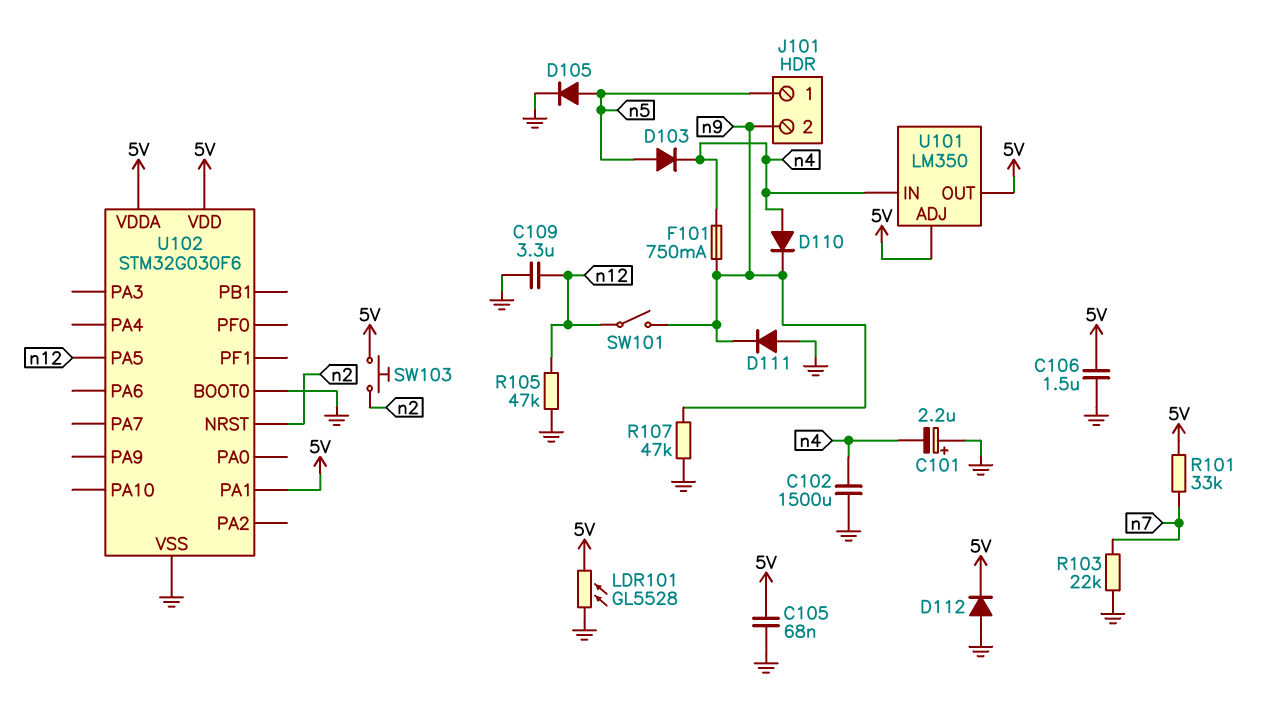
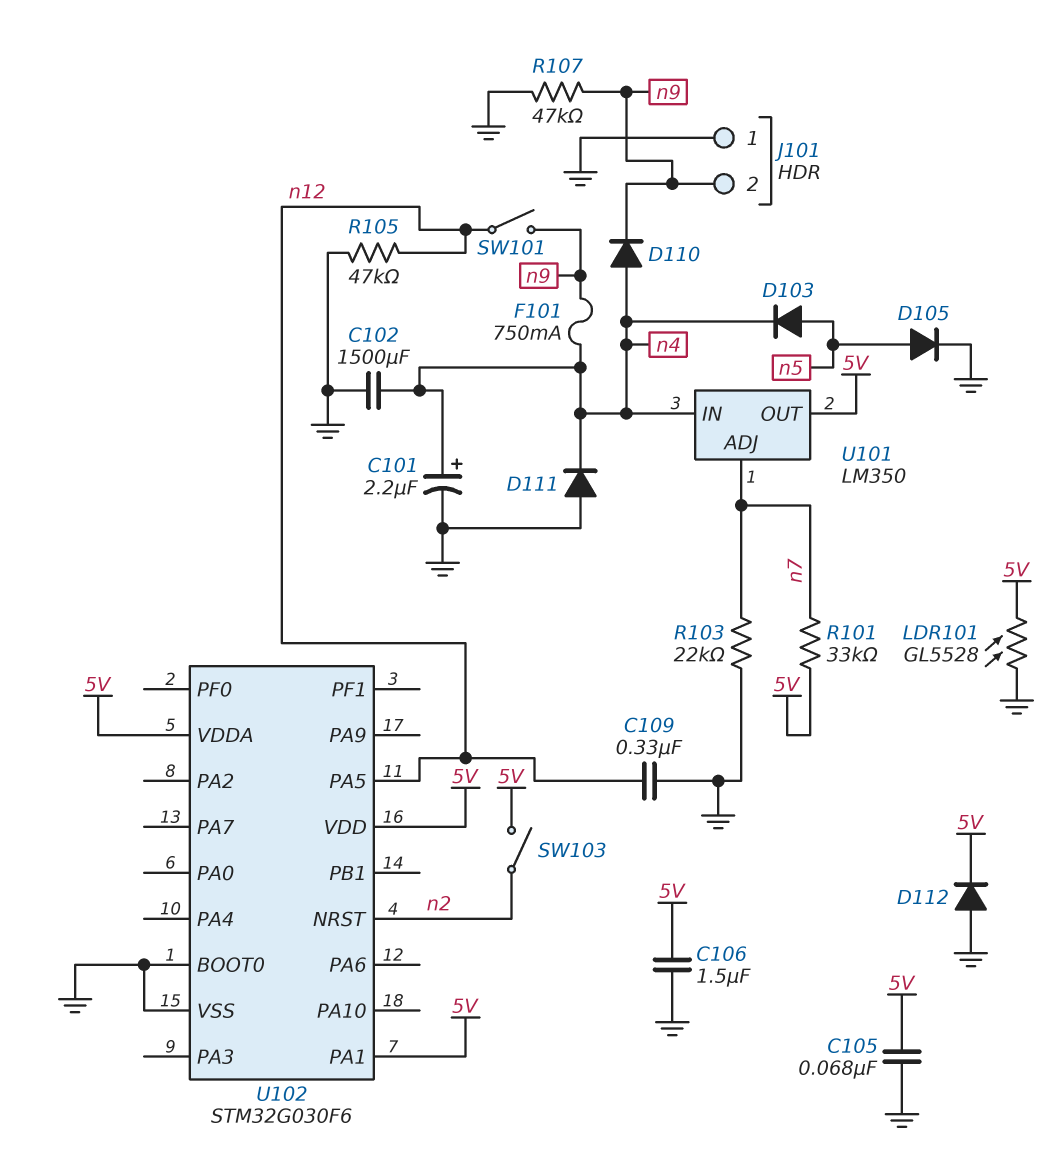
C101: 2.2uF (plus GND, minus n4) -> 2.2uF (plus n4, minus GND)
C109: 3.3uF (GND, n12) -> 330nF (GND, n12)
D111: diode (A GND, K n9) -> diode (A GND, K n4)
J101 pin 1: n5 -> GND
SW103: button (5V, n2) -> switch (5V, n2)
U101 pin ADJ: 5V -> n7

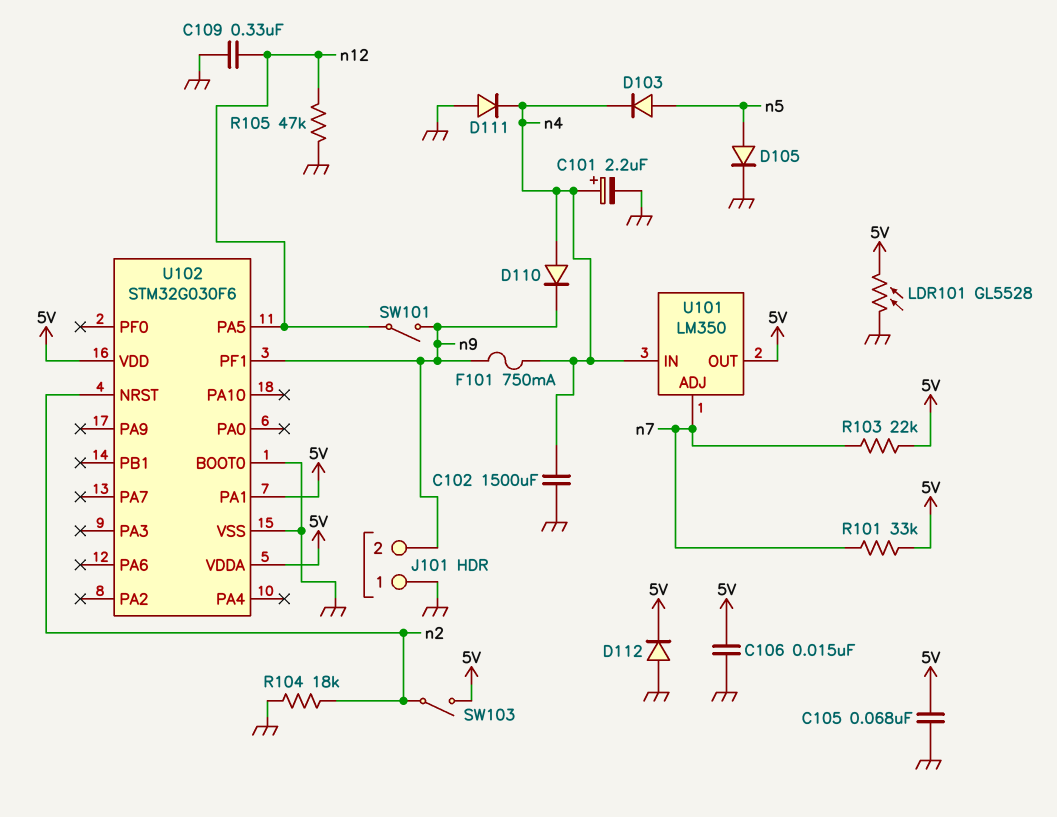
C106: 1.5uF (5V, GND) -> 15nF (5V, GND)
R103: 22k (GND, n7) -> 22k (5V, n7)
R104: none -> 18k (GND, n2)
R107: 47k (GND, n9) -> none
U102 pin PF1: none -> n9

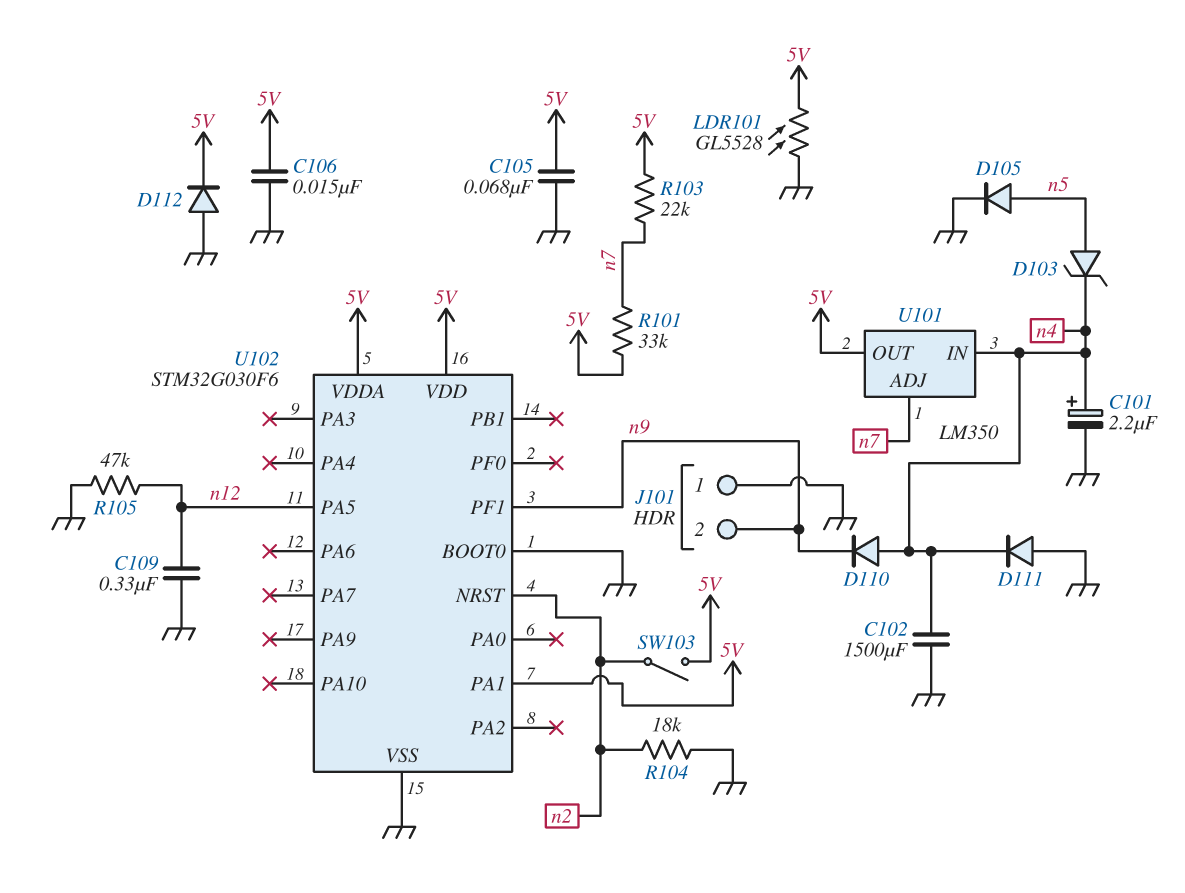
D103: diode (A n5, K n4) -> zener (A n5, K n4)
F101: 750mA (n4, n9) -> none
SW101: switch (n9, n12) -> none

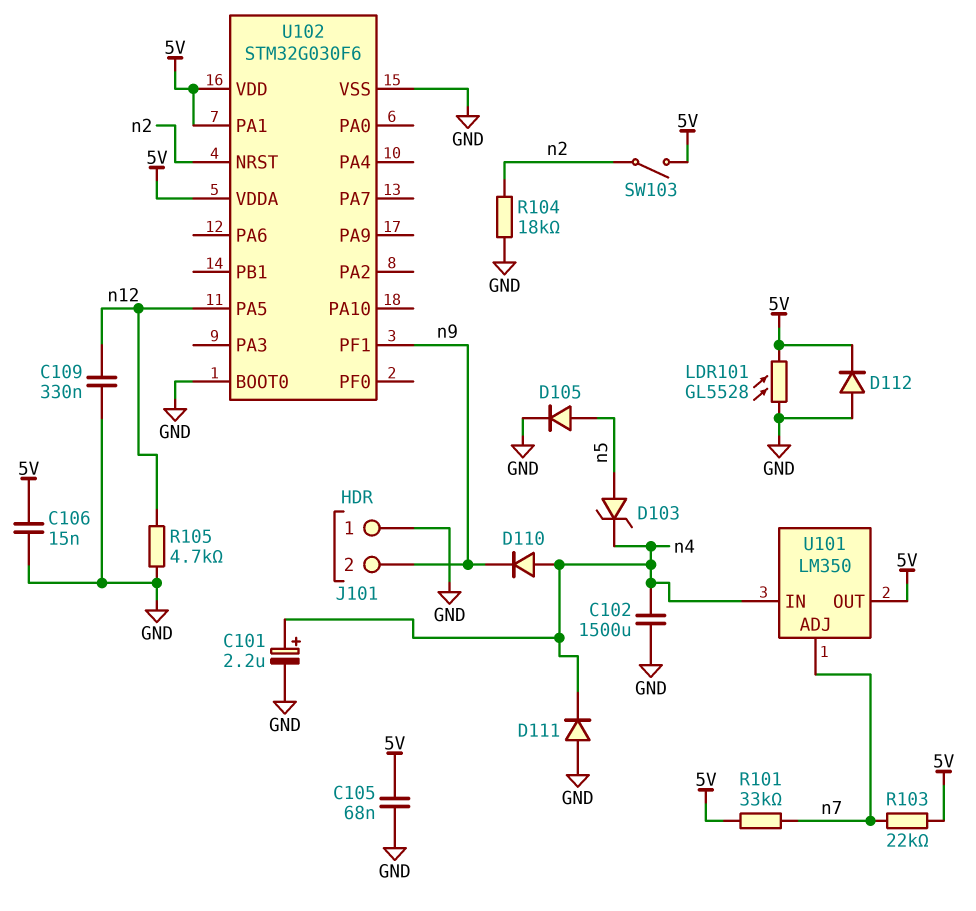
R105: 47k (GND, n12) -> 4.7k (GND, n12)

